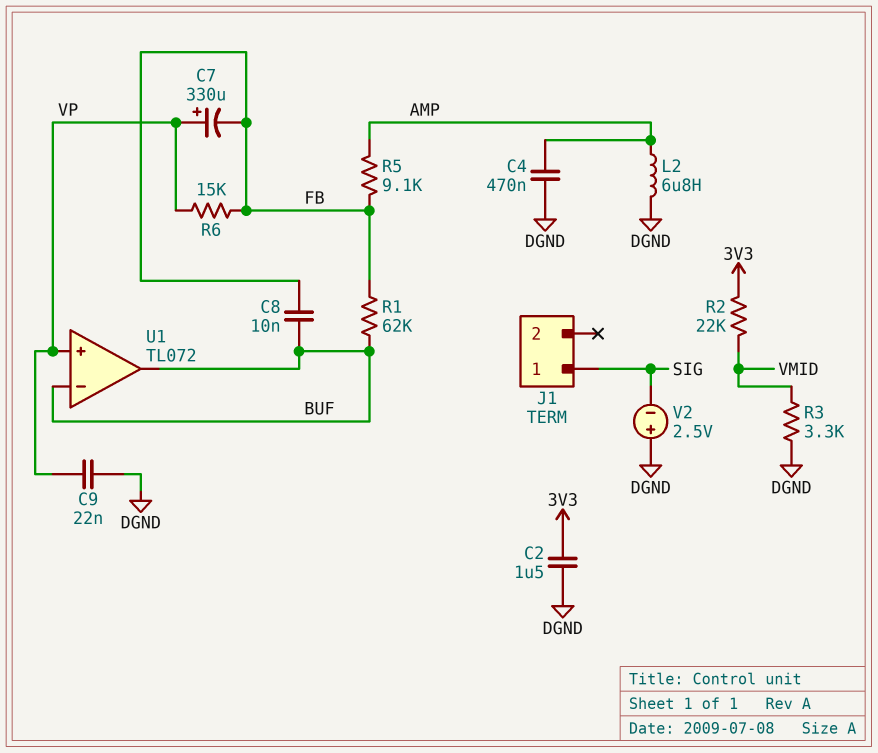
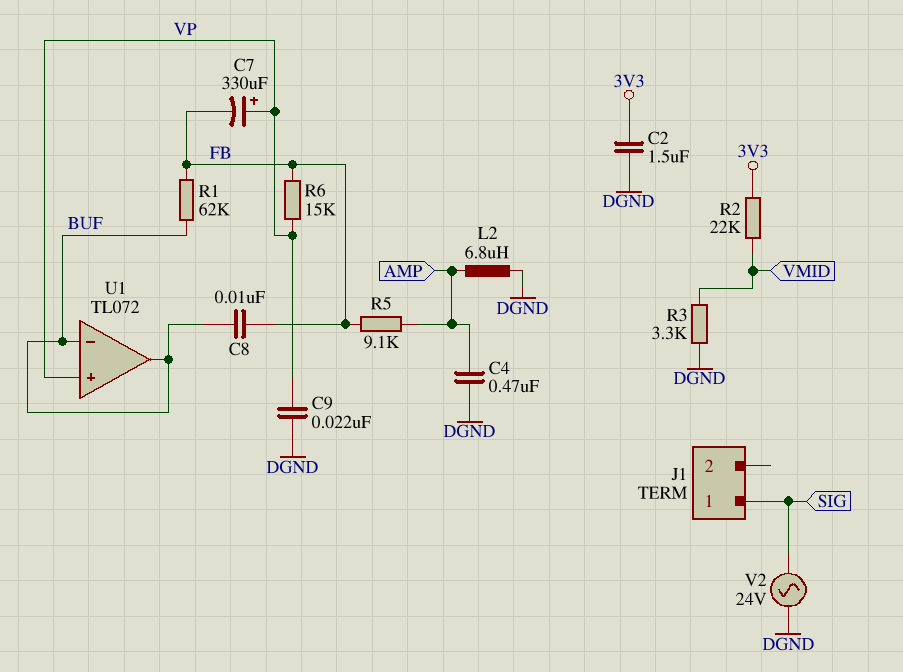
V2: 2.5V (plus DGND, minus SIG) -> AC 24V (DGND, SIG)

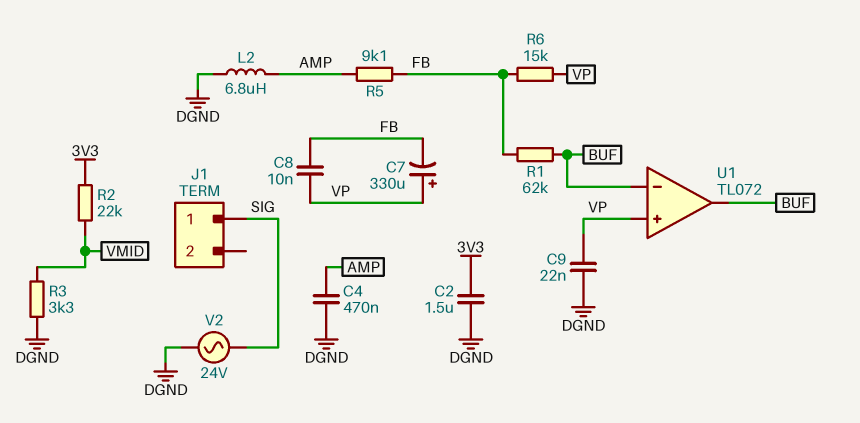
C8: 10nF (BUF, FB) -> 10nF (FB, VP)

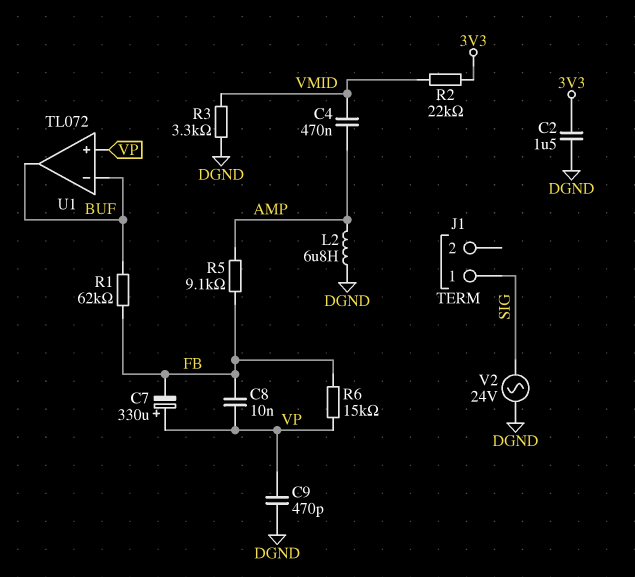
C4: 470nF (AMP, DGND) -> 470nF (AMP, VMID)
C9: 22nF (DGND, VP) -> 470pF (DGND, VP)

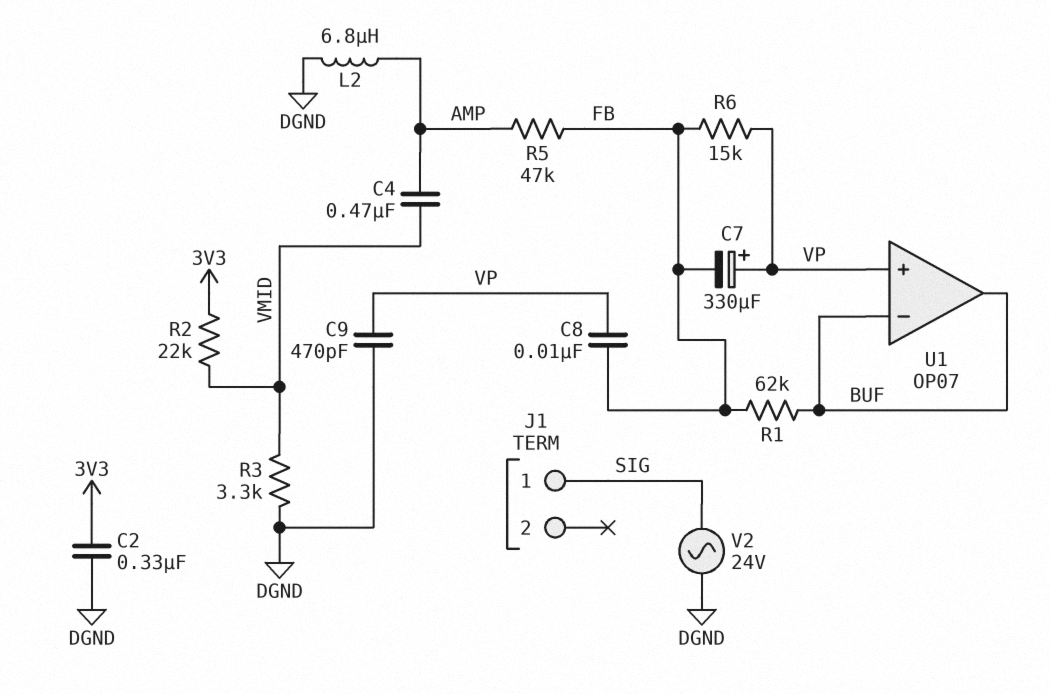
C2: 1.5uF (3V3, DGND) -> 330nF (3V3, DGND)
R5: 9.1k (AMP, FB) -> 47k (AMP, FB)
U1: TL072 -> OP07

